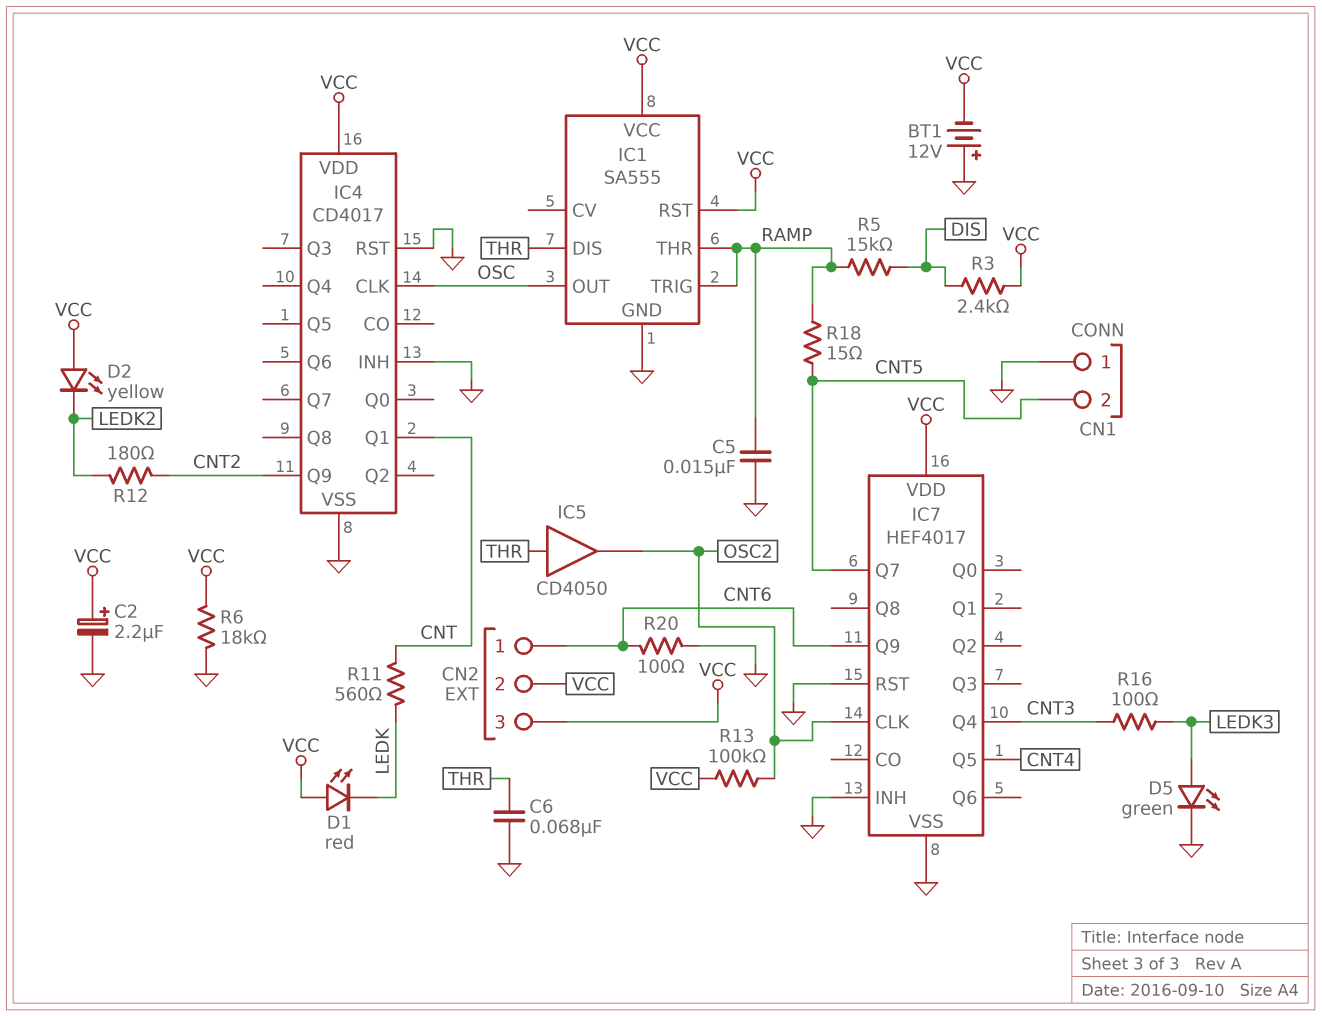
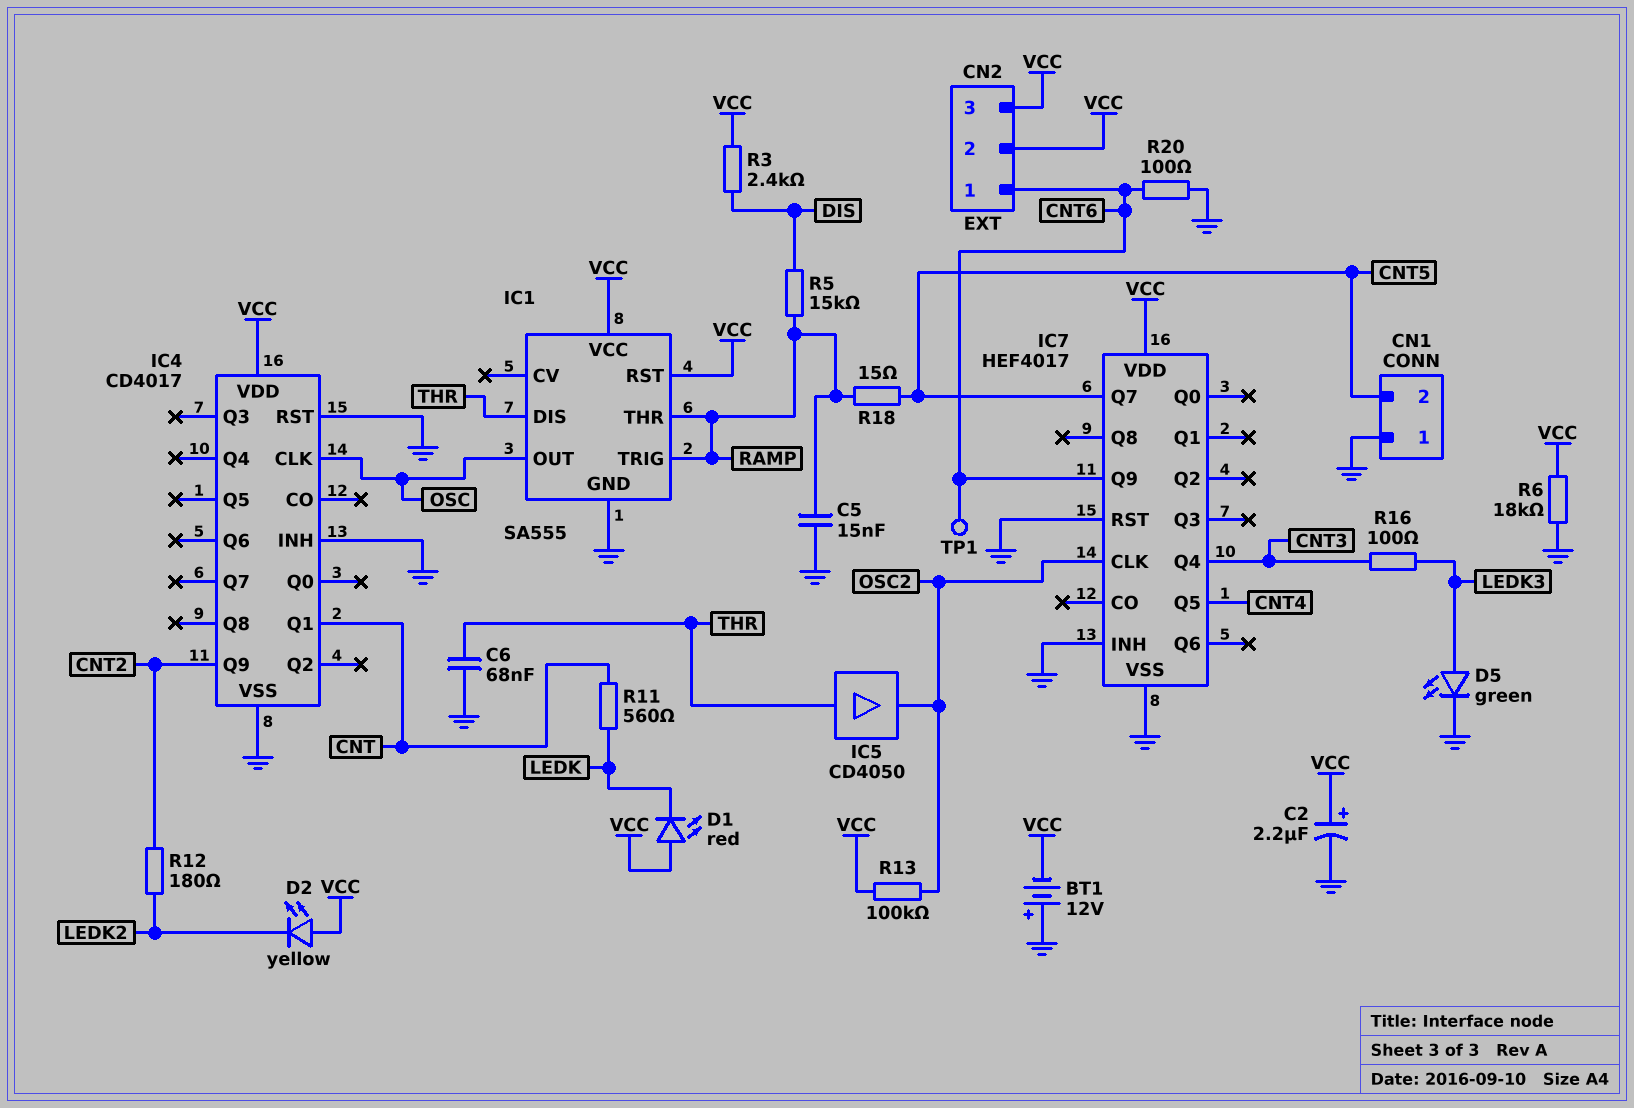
TP1: none -> test point (CNT6)

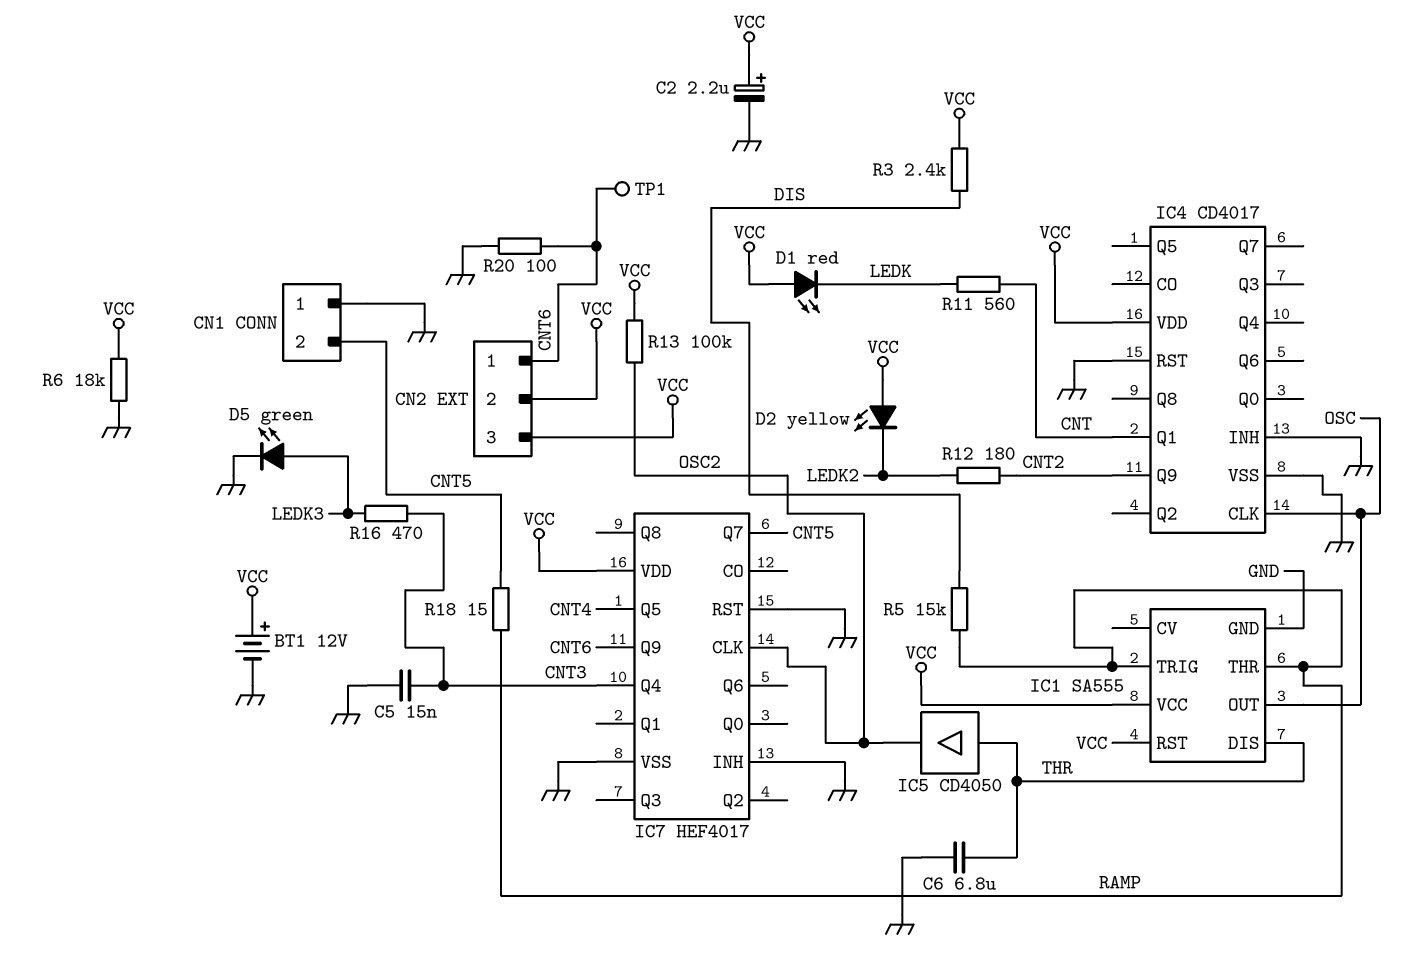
BT1: 12V (plus GND, minus VCC) -> 12V (plus VCC, minus GND)
C5: 15nF (GND, RAMP) -> 15nF (CNT3, GND)
C6: 68nF (GND, THR) -> 6.8uF (GND, THR)
R16: 100 (CNT3, LEDK3) -> 470 (CNT3, LEDK3)

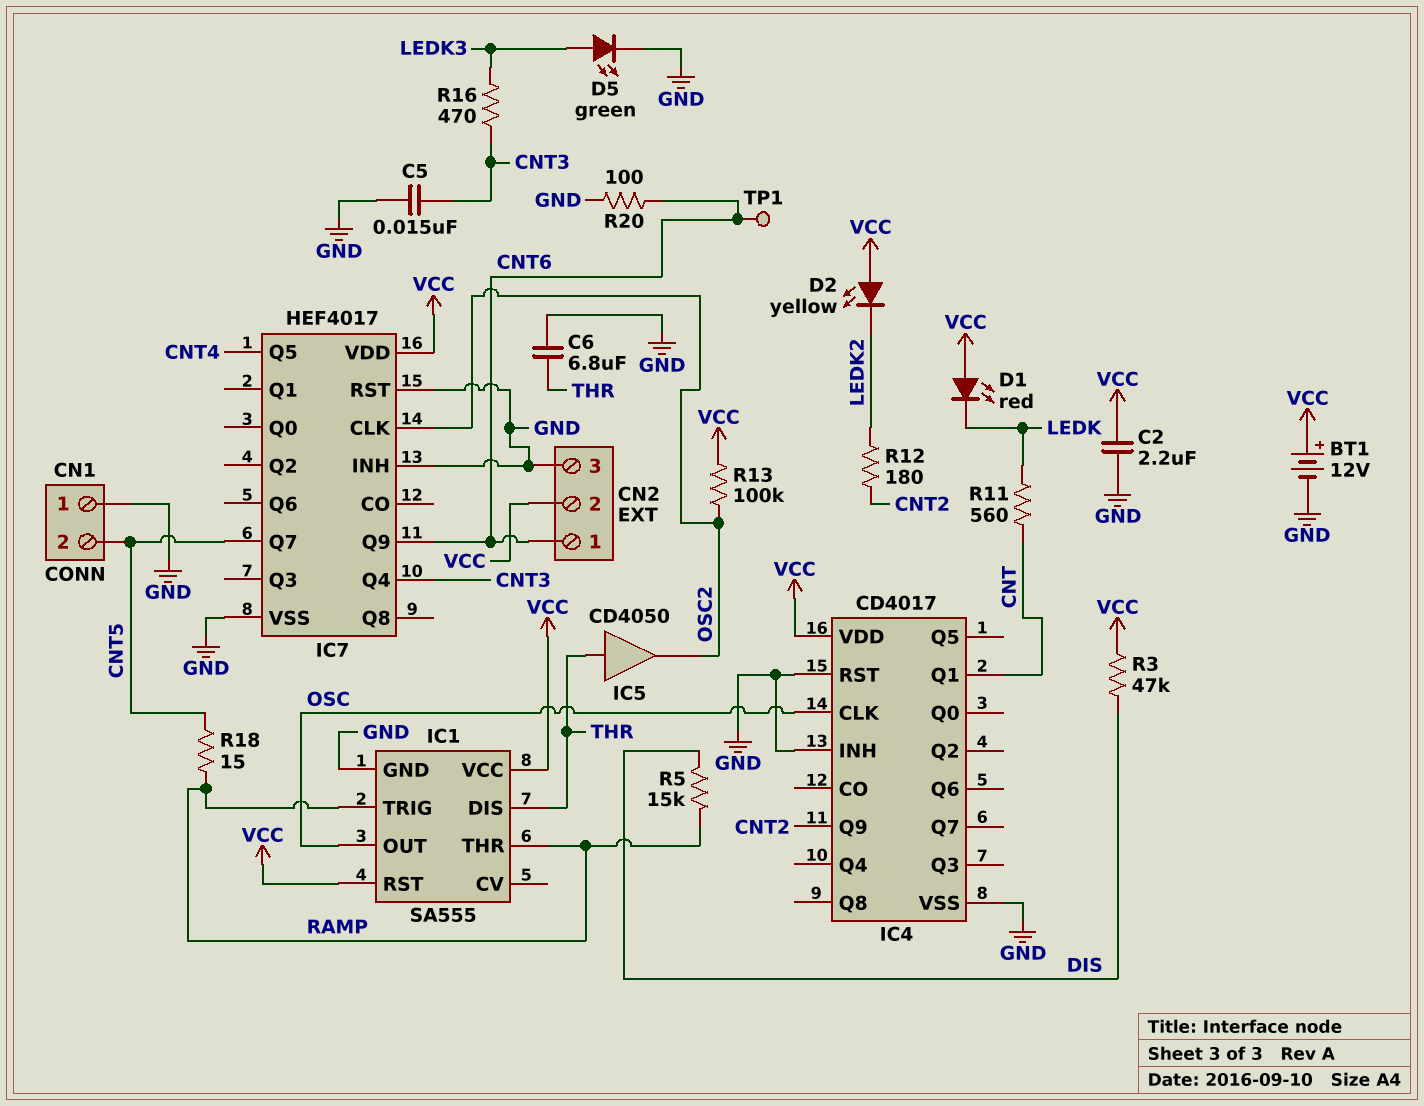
C2: 2.2uF (plus VCC, minus GND) -> 2.2uF (GND, VCC)
CN2 pin 3: VCC -> GND
R3: 2.4k (DIS, VCC) -> 47k (DIS, VCC)
R6: 18k (GND, VCC) -> none

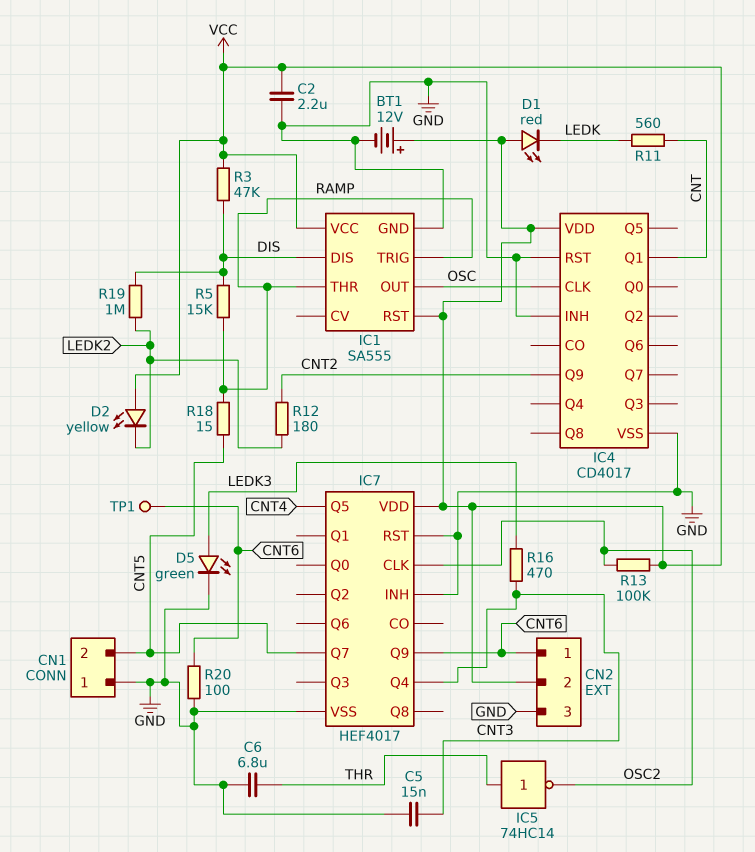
IC1 pin DIS: THR -> DIS
IC5: buffer CD4050 (in THR, out OSC2) -> NOT 74HC14 (in THR, out OSC2)
R19: none -> 1M (DIS, LEDK2)

